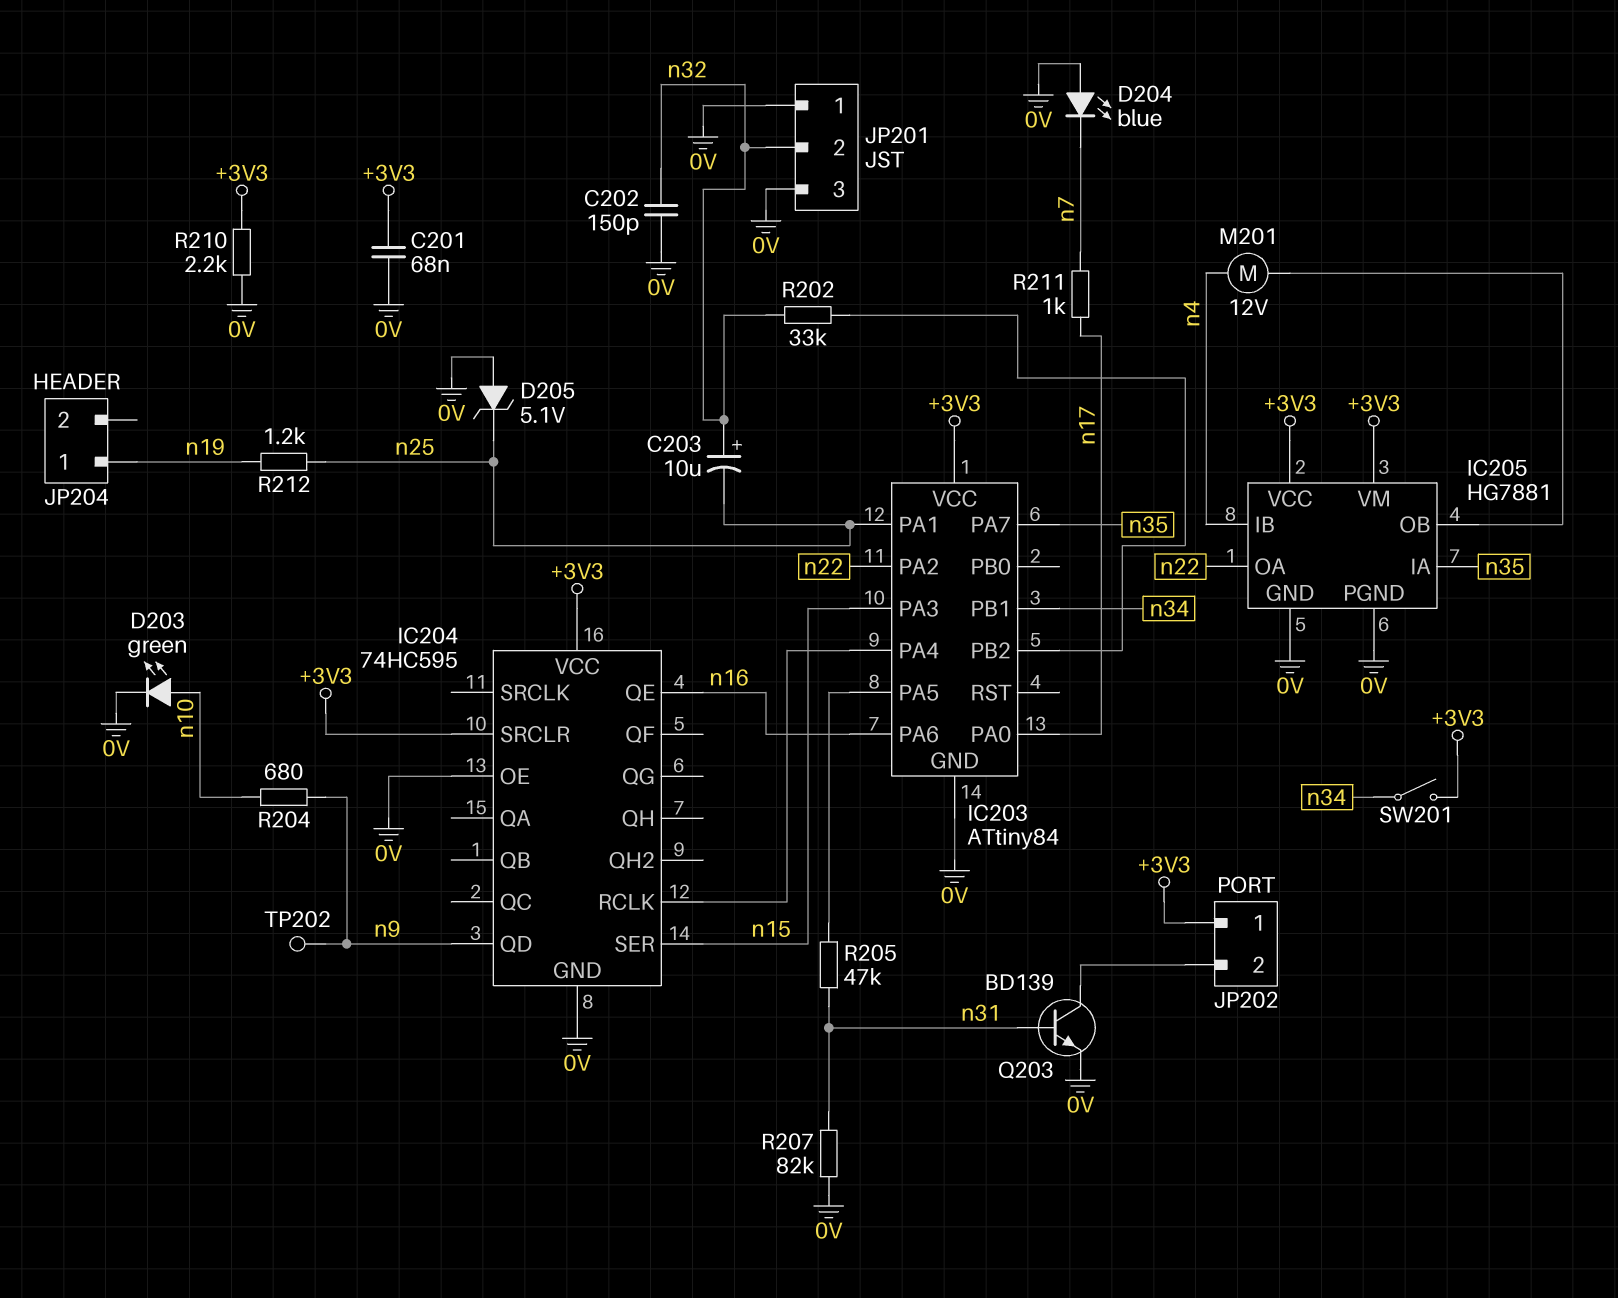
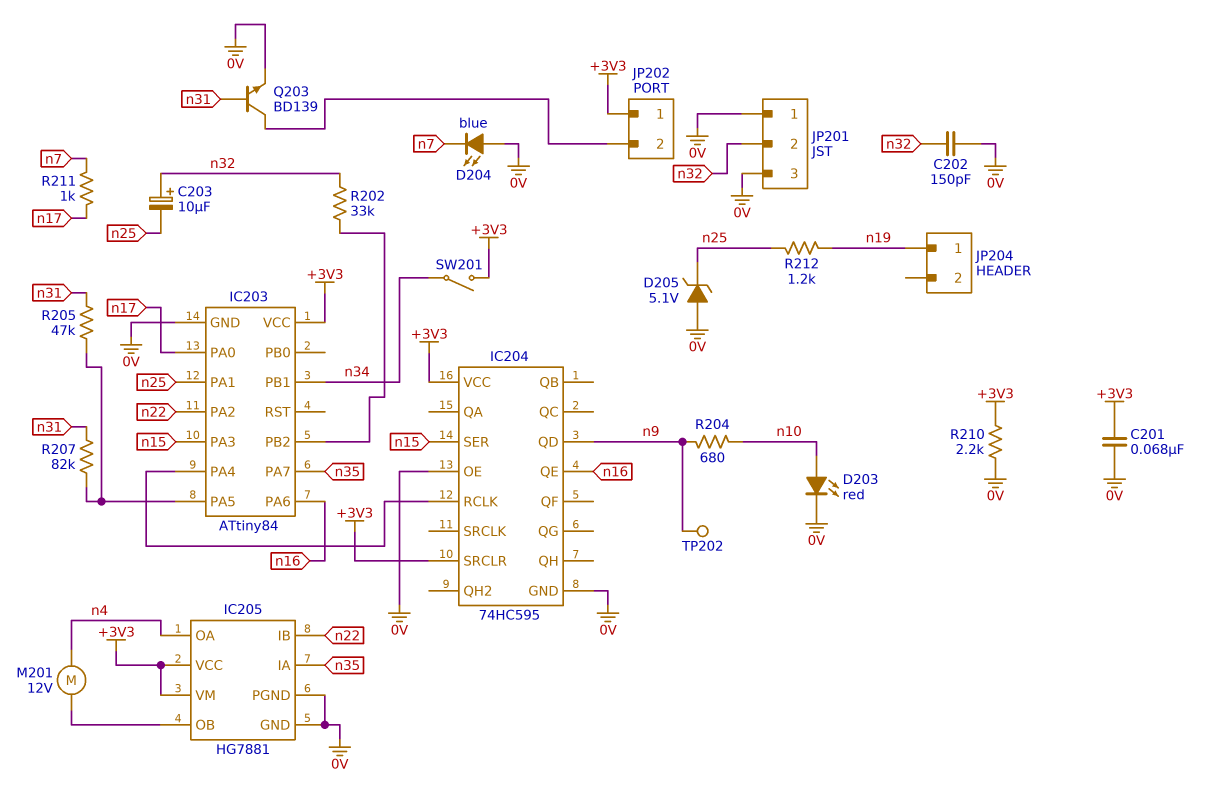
D203: LED green (A n10, K 0V) -> LED red (A n10, K 0V)
IC205 pin IB: n4 -> n22
IC205 pin OA: n22 -> n4
R207: 82k (0V, n31) -> 82k (IC203/PA5, n31)

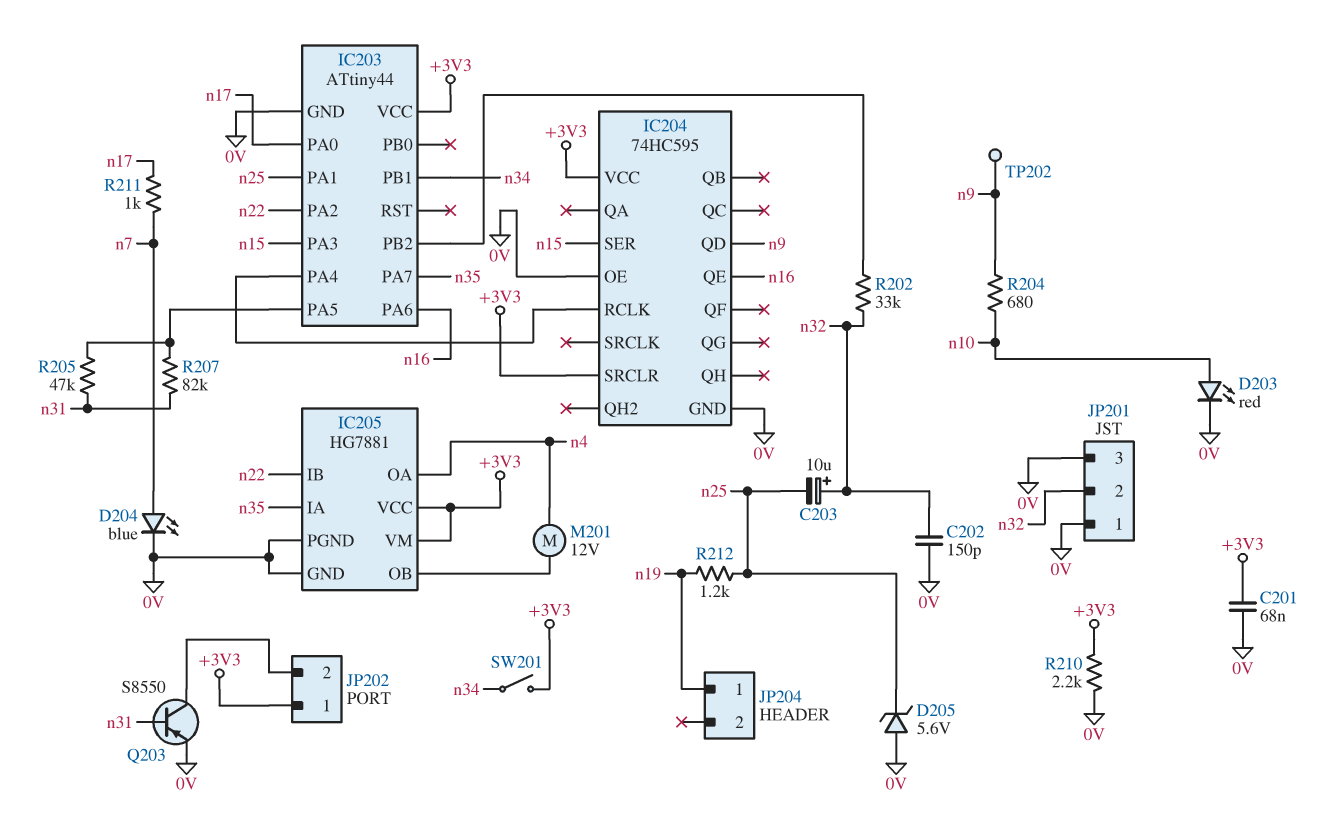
D204: LED blue (A 0V, K n7) -> LED blue (A n7, K 0V)
D205: zener 5.1V (A 0V, K n25) -> zener 5.6V (A 0V, K n25)
IC203: ATtiny84 -> ATtiny44
Q203: NPN BD139 (B n31, C JP202/2, E 0V) -> PNP S8550 (B n31, C JP202/2, E 0V)

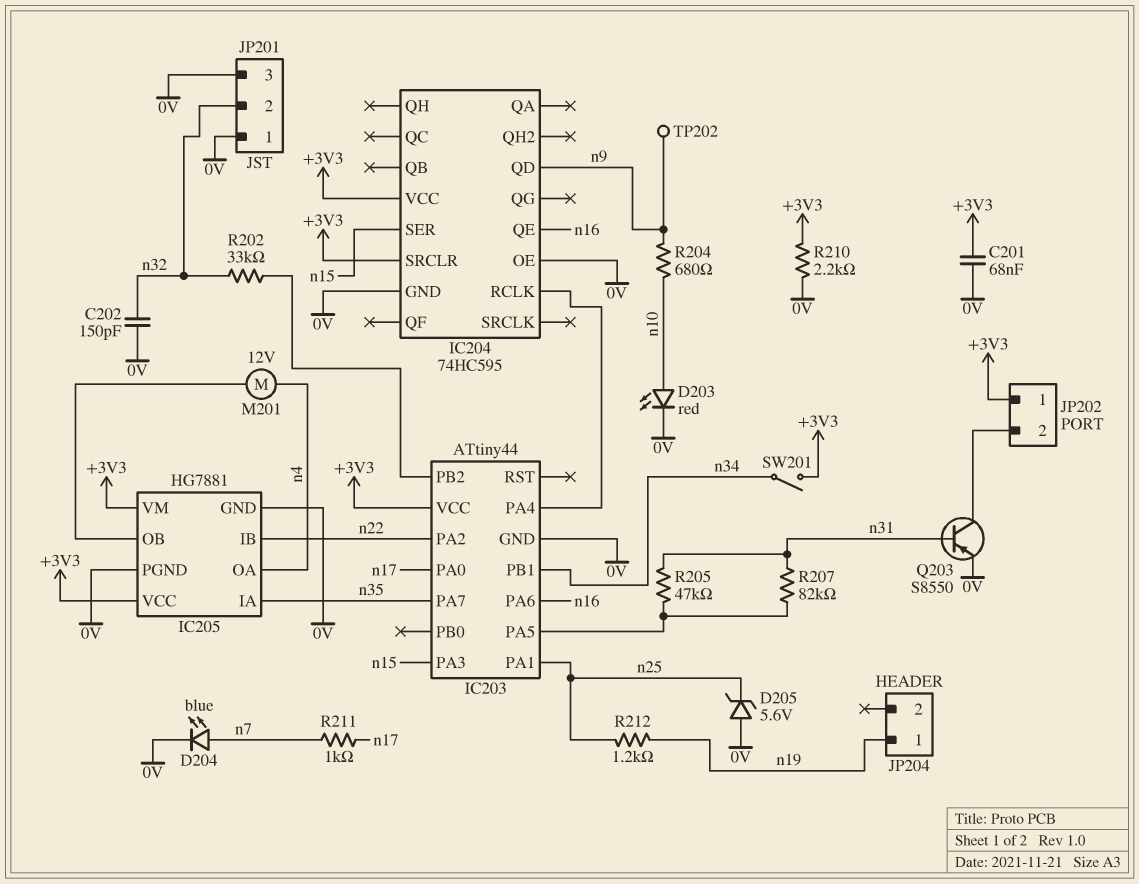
C203: 10uF (plus n32, minus n25) -> none

